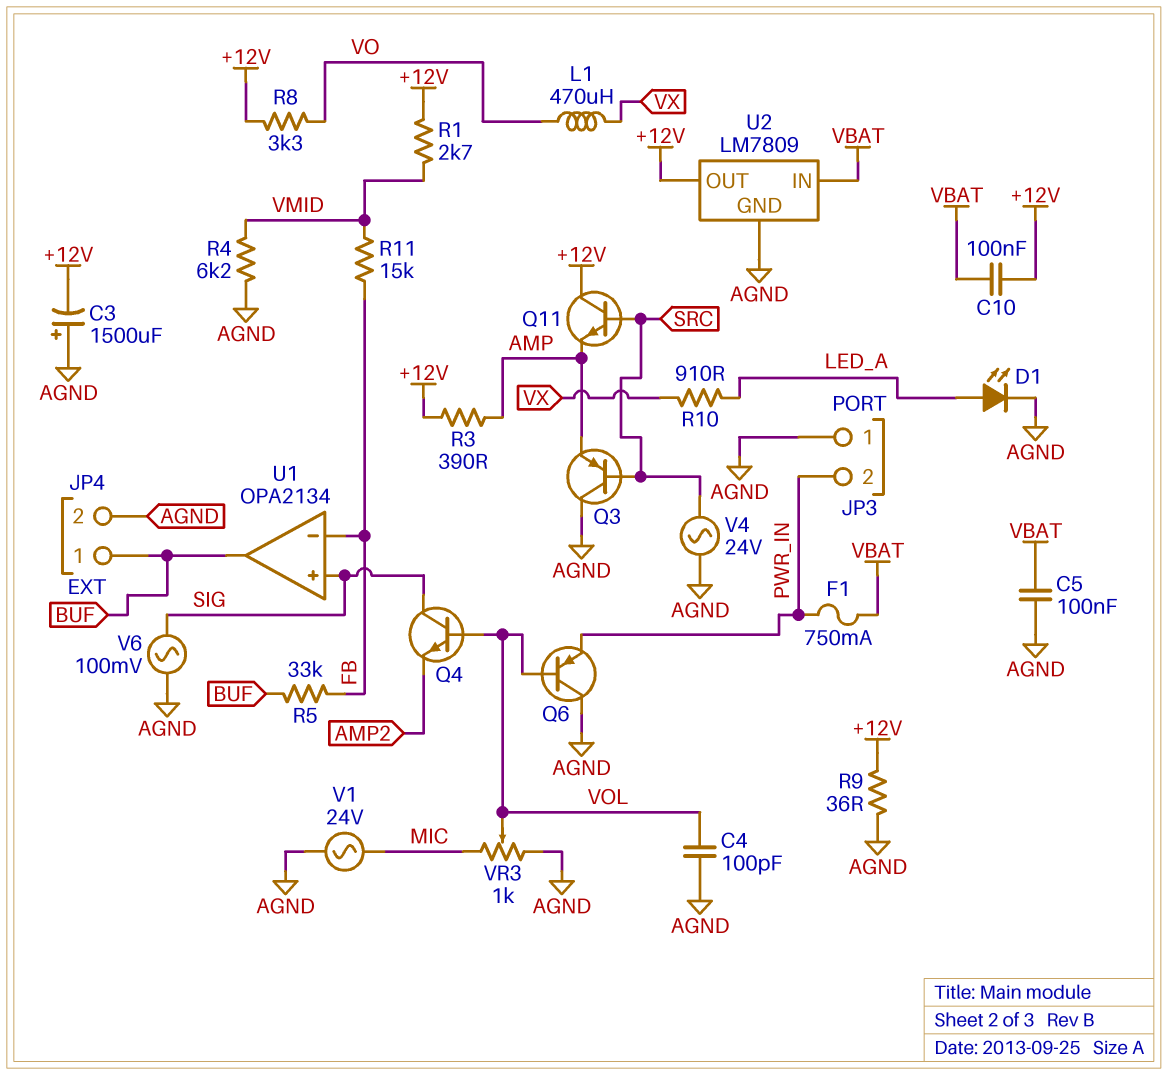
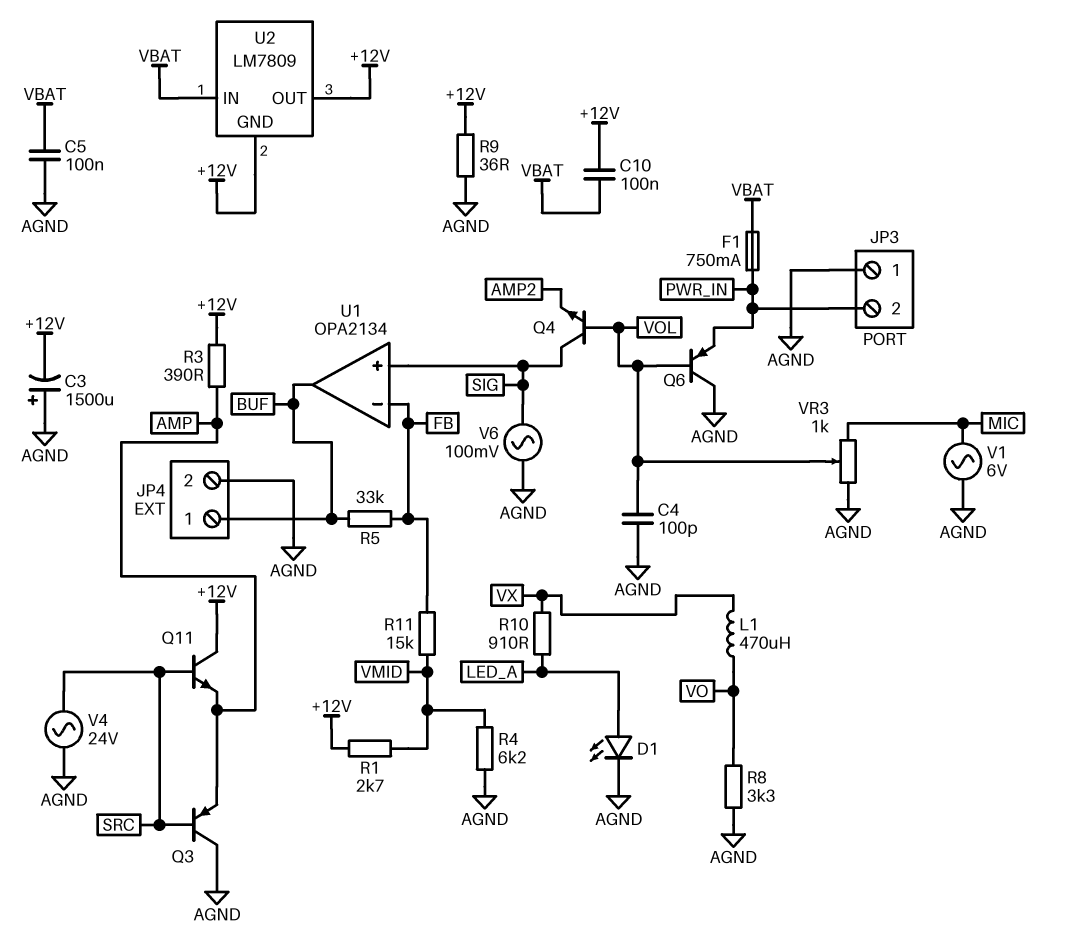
R8: 3.3k (+12V, VO) -> 3.3k (AGND, VO)
U2 pin GND: AGND -> +12V
V1: AC 24V (AGND, MIC) -> AC 6V (AGND, MIC)

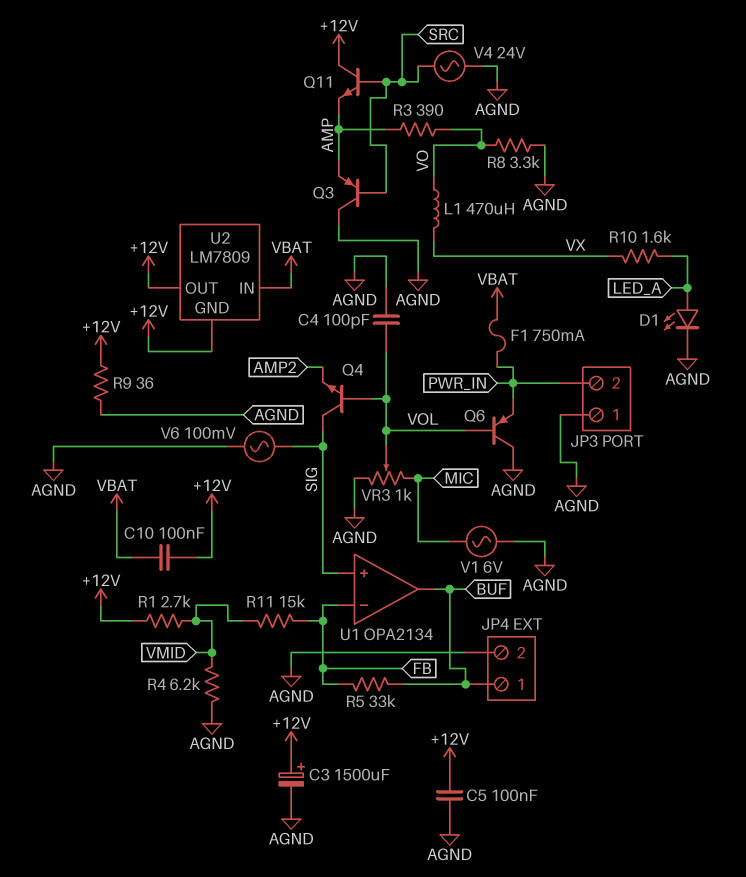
C3: 1500uF (plus AGND, minus +12V) -> 1500uF (plus +12V, minus AGND)
C5: 100nF (AGND, VBAT) -> 100nF (+12V, AGND)
R3: 390 (+12V, AMP) -> 390 (AMP, VO)
R10: 910 (LED_A, VX) -> 1.6k (LED_A, VX)

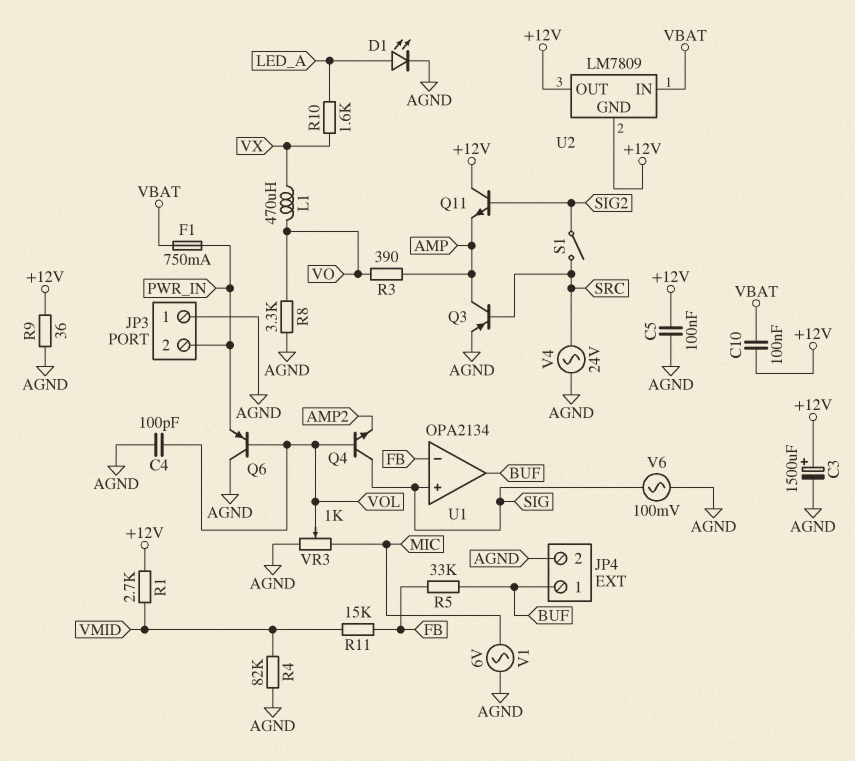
Q3: PNP (B SRC, C AGND, E AMP) -> PNP (B SRC, C AMP, E AGND)
Q11: NPN (B SRC, C +12V, E AMP) -> NPN (B SIG2, C +12V, E AMP)
R4: 6.2k (AGND, VMID) -> 82k (AGND, VMID)
S1: none -> switch (SIG2, SRC)

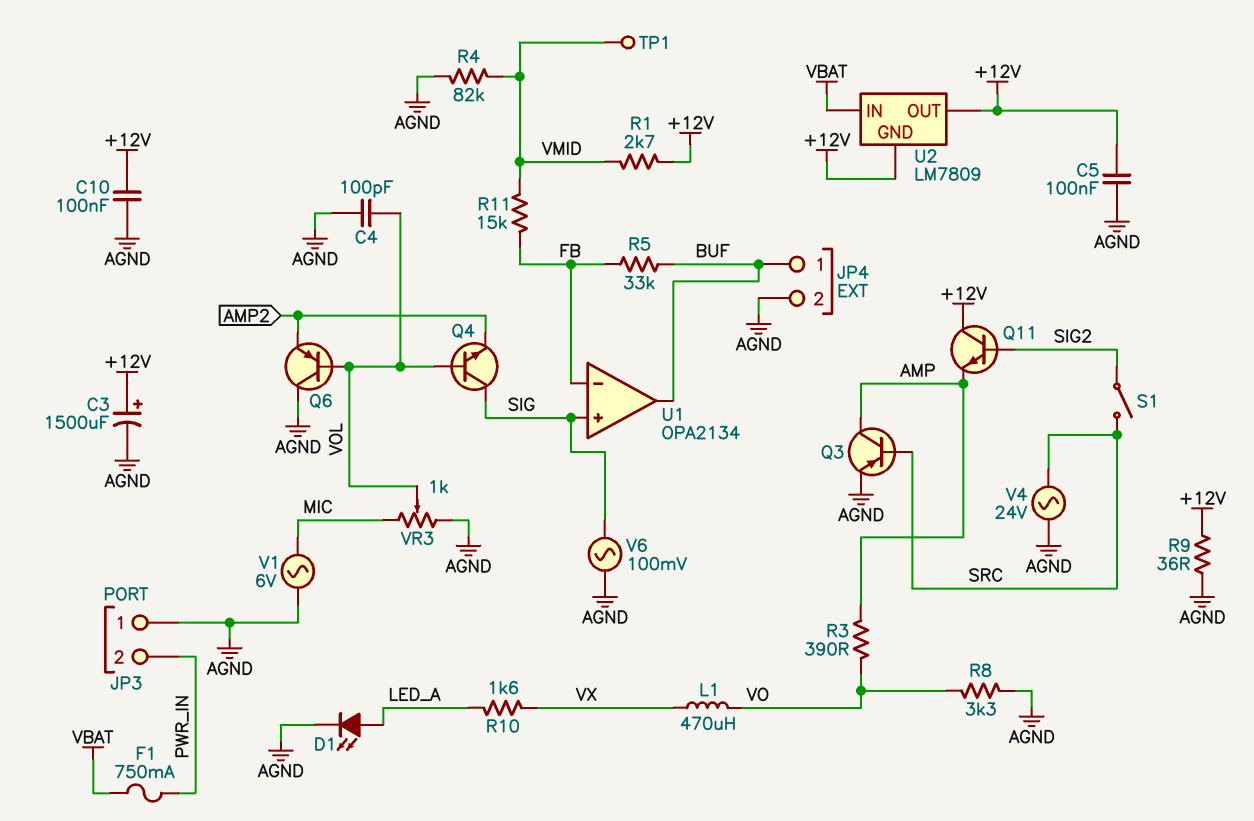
C10: 100nF (+12V, VBAT) -> 100nF (+12V, AGND)
Q6: PNP (B VOL, C AGND, E PWR_IN) -> PNP (B VOL, C AGND, E AMP2)
TP1: none -> test point (VMID)

